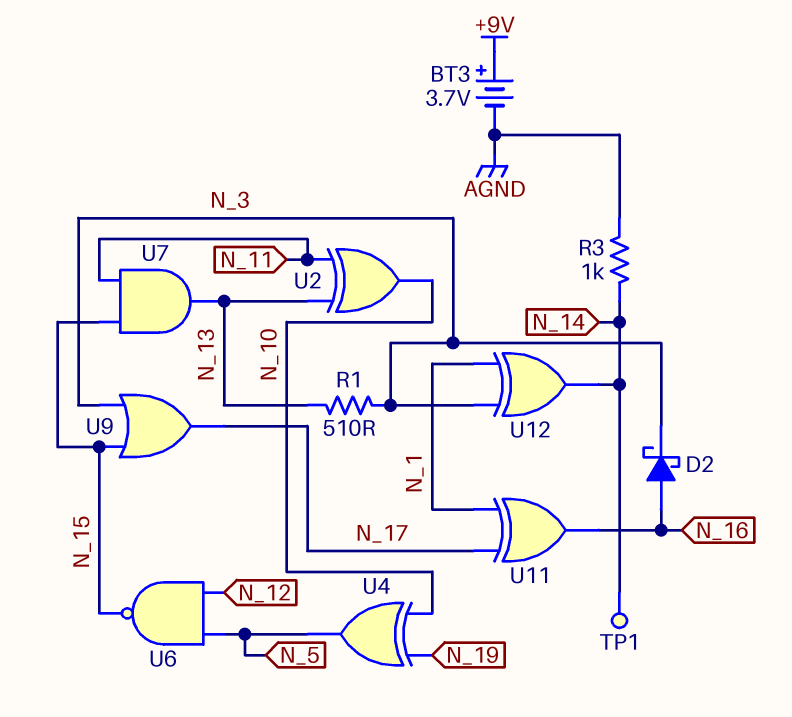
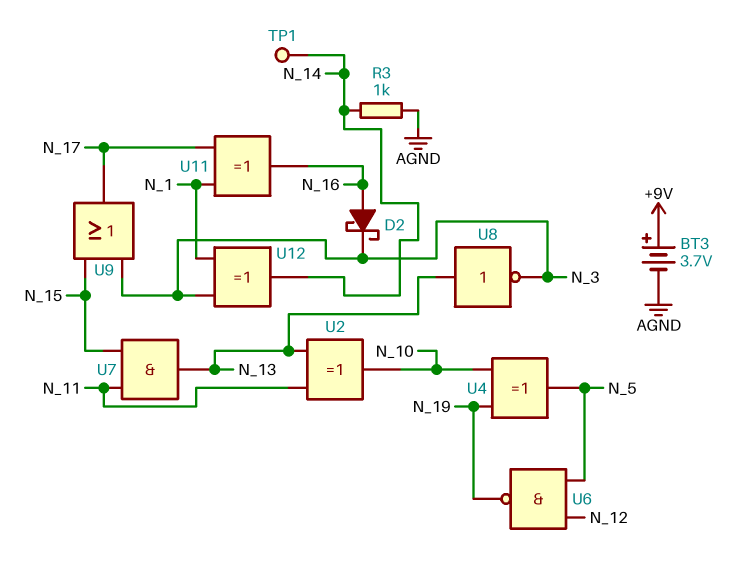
R1: 510 (N_3, N_13) -> none
U6: NAND (in N_5, in N_12, out N_15) -> NAND (in N_5, in N_12, out N_19)
U8: none -> NOT (in N_13, out N_3)

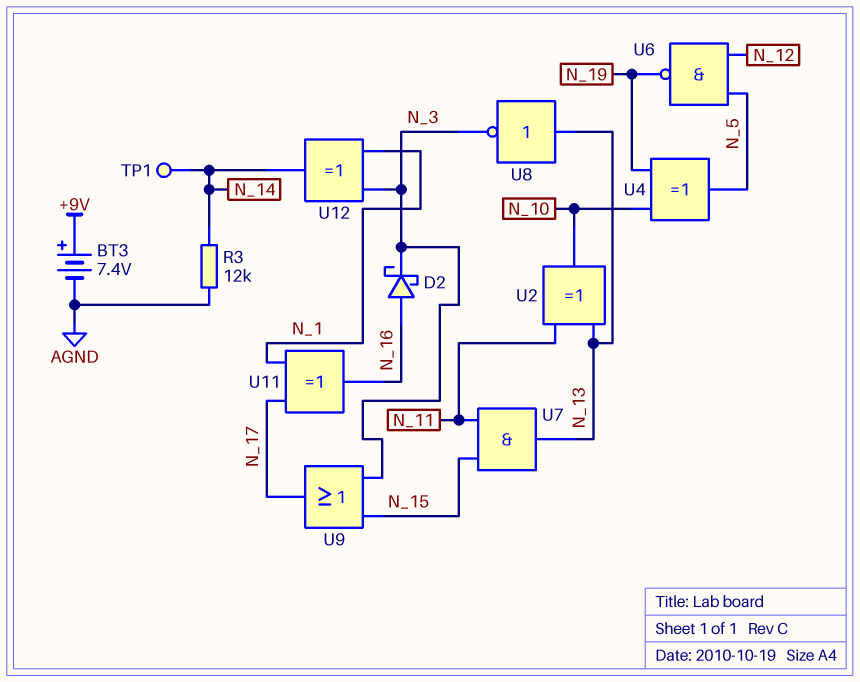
BT3: 3.7V (plus +9V, minus AGND) -> 7.4V (plus +9V, minus AGND)
R3: 1k (AGND, N_14) -> 12k (AGND, N_14)

